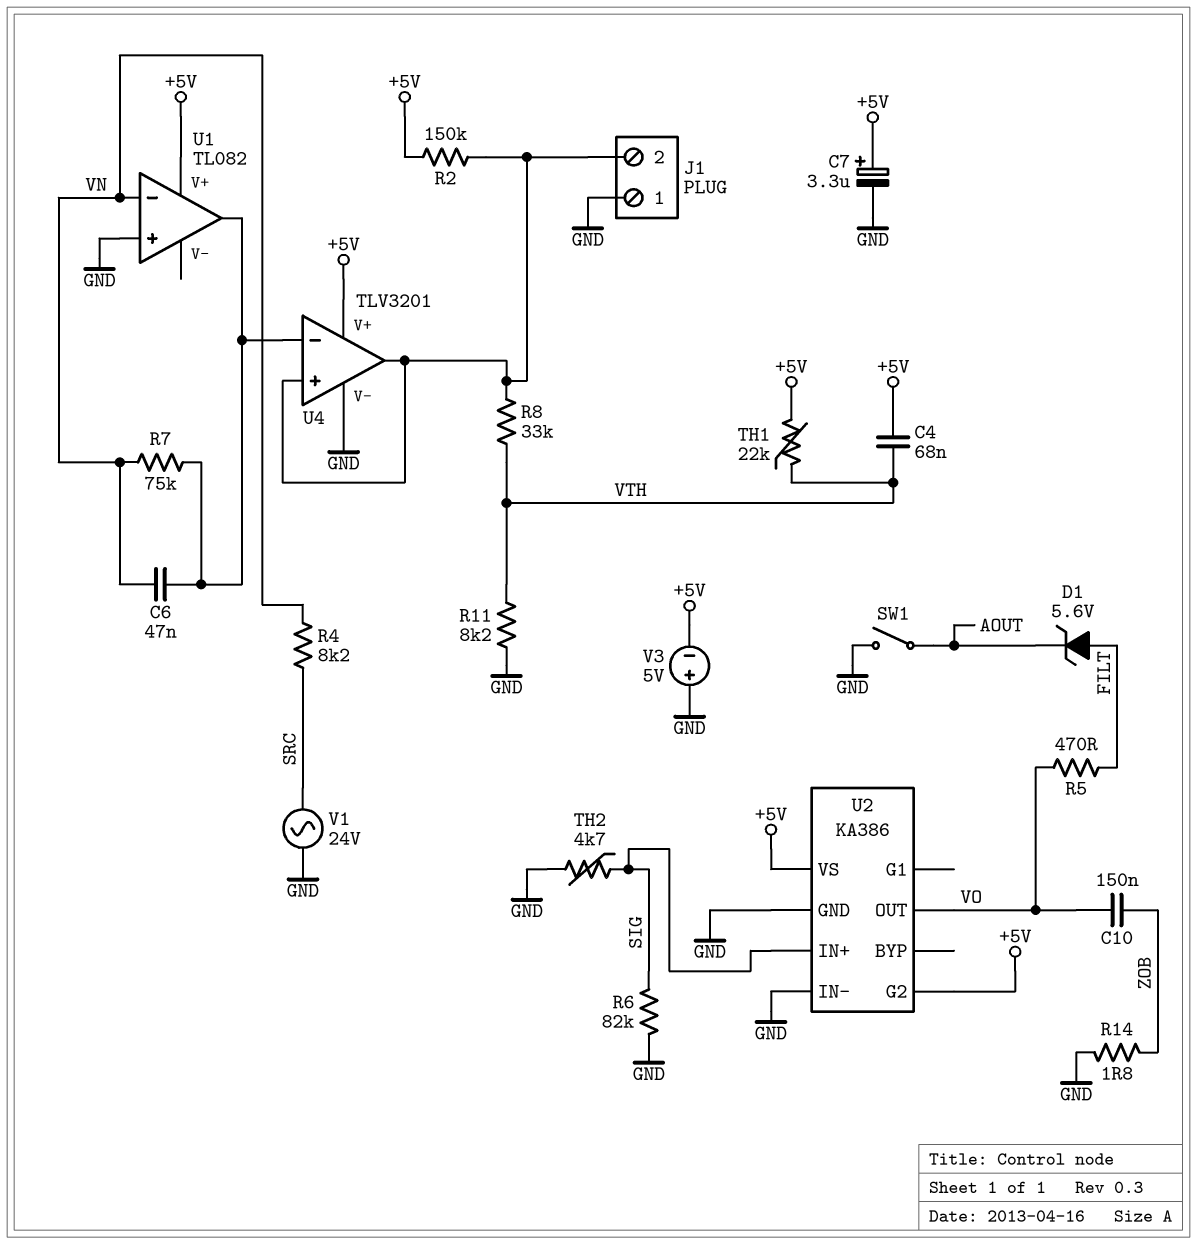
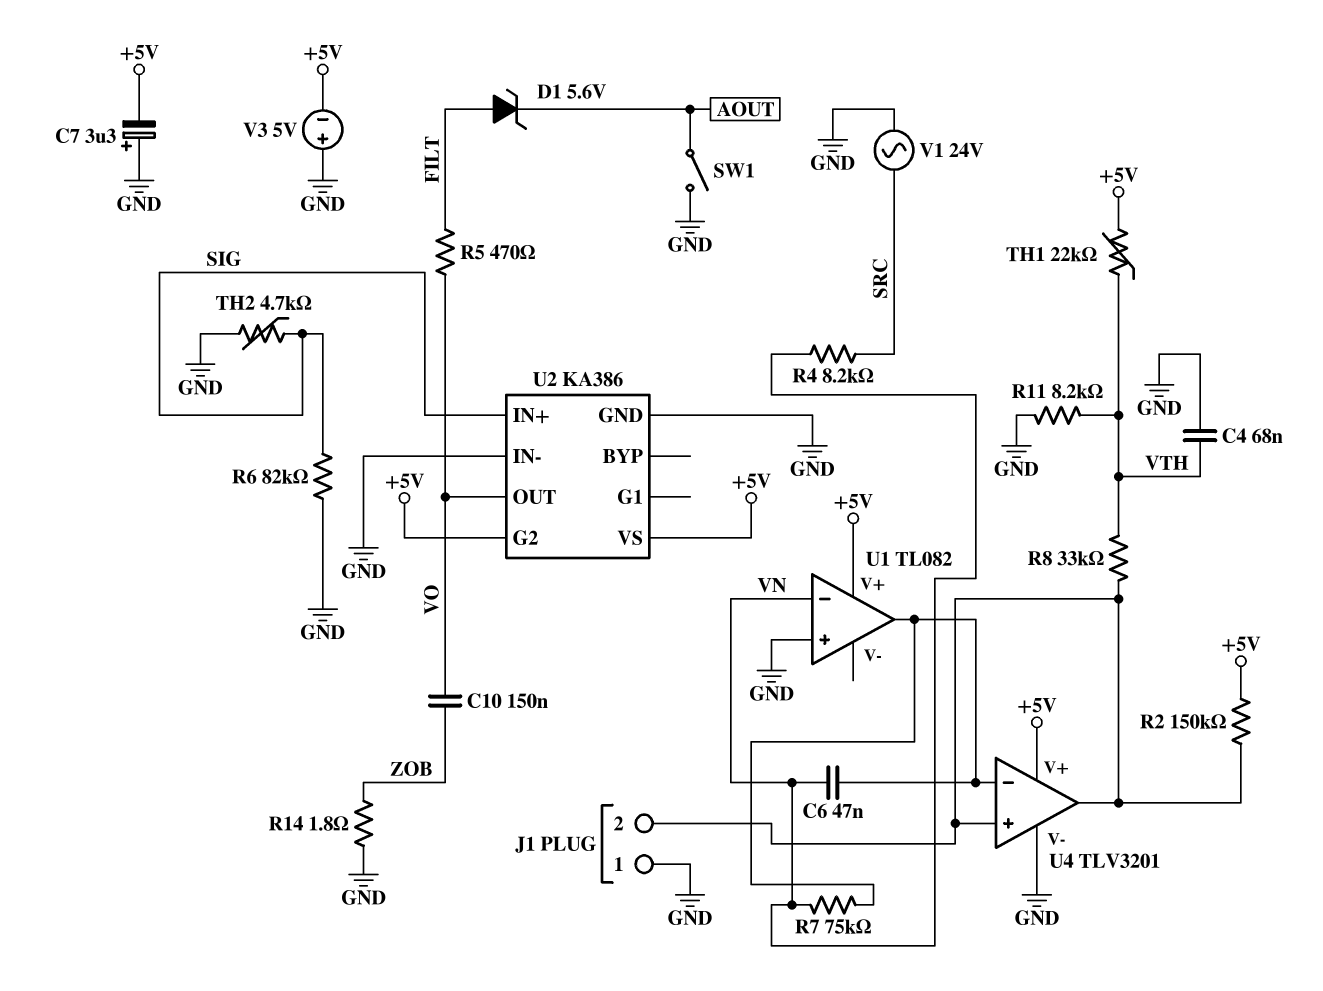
C4: 68nF (+5V, VTH) -> 68nF (GND, VTH)
C7: 3.3uF (plus +5V, minus GND) -> 3.3uF (plus GND, minus +5V)

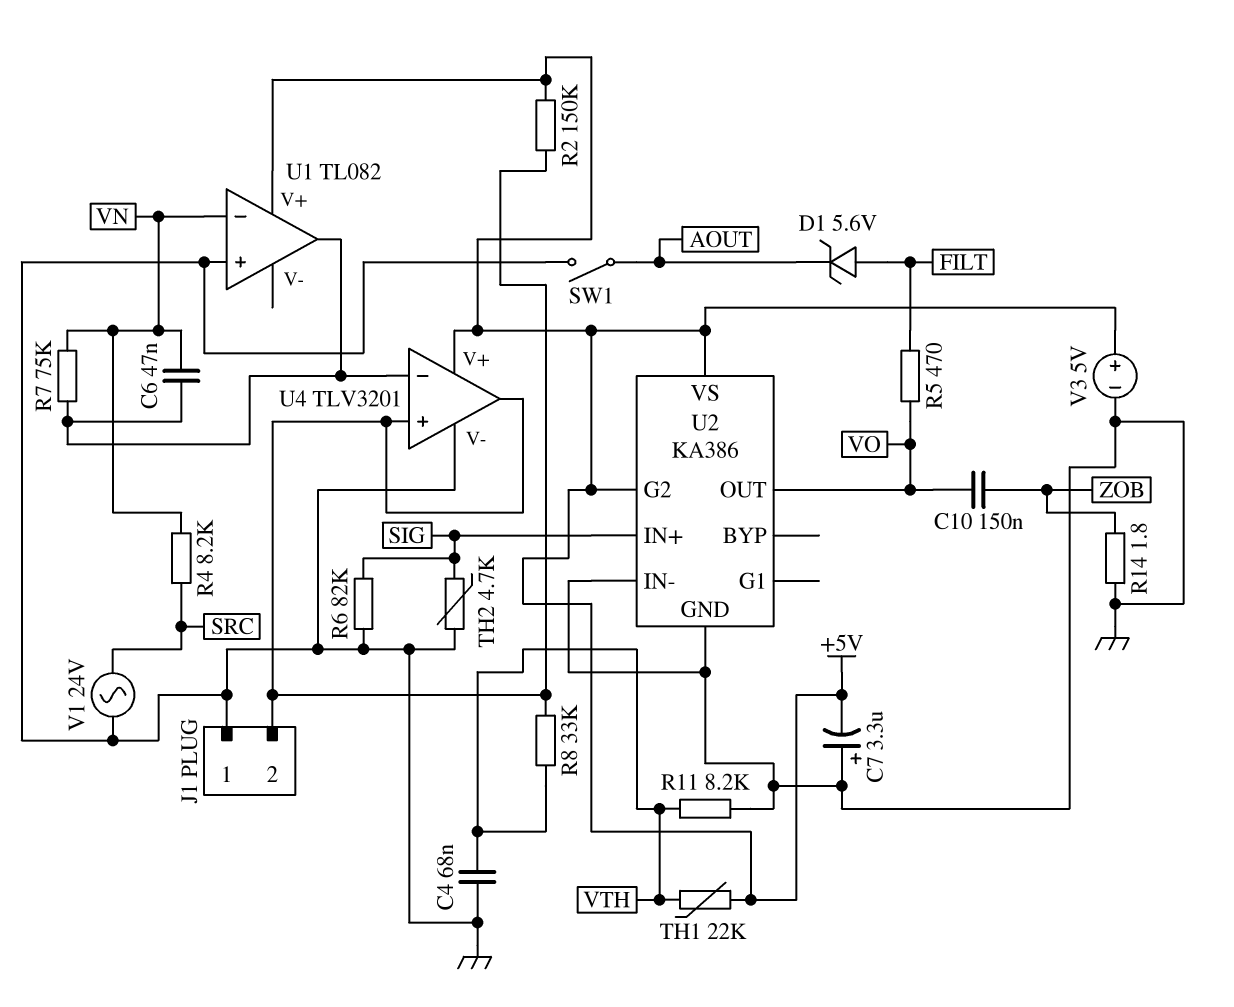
V3: 5V (plus GND, minus +5V) -> 5V (plus +5V, minus GND)

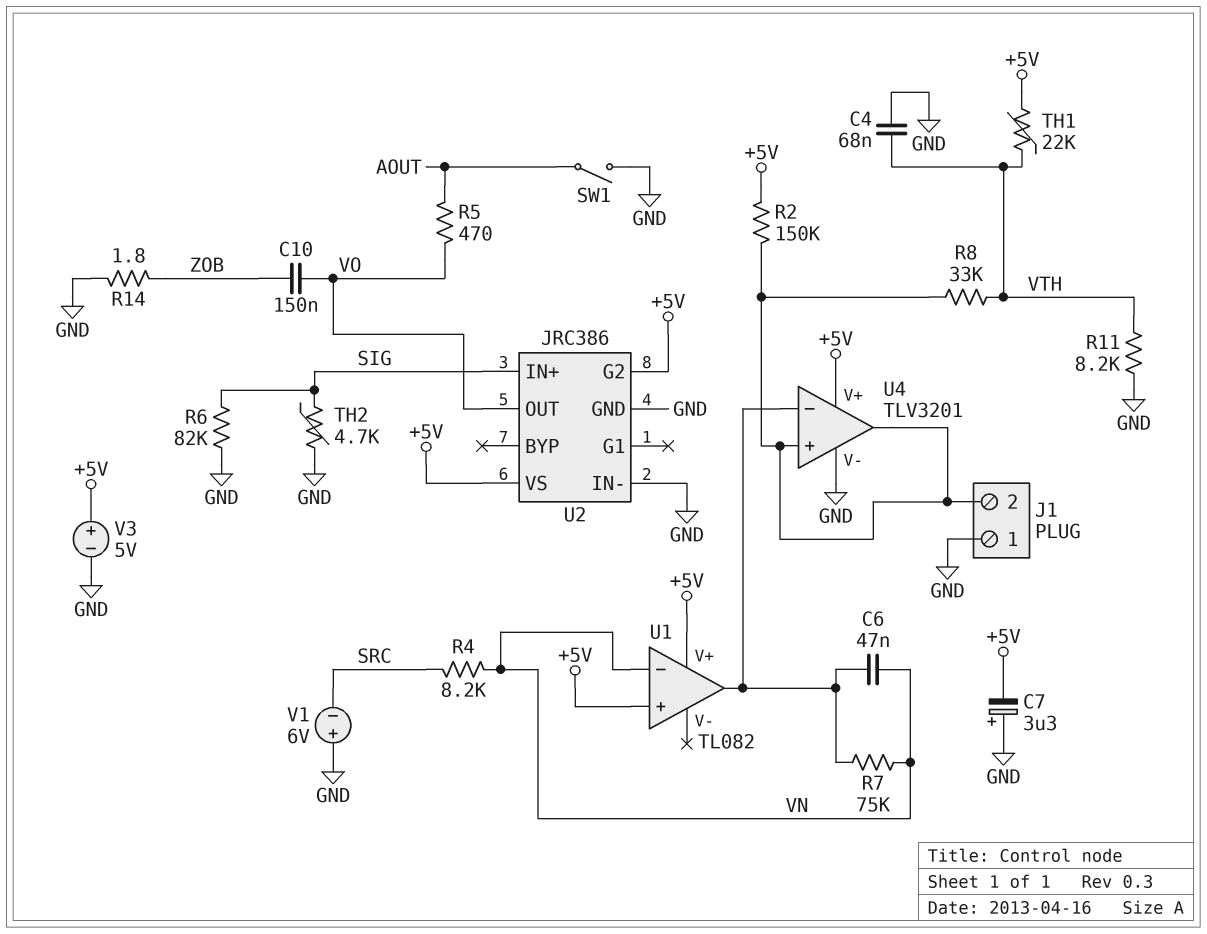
D1: zener 5.6V (A FILT, K AOUT) -> none
R5: 470 (FILT, VO) -> 470 (AOUT, VO)
U1 pin in+: GND -> +5V
U2: KA386 -> JRC386
V1: AC 24V (GND, SRC) -> 6V (plus GND, minus SRC)

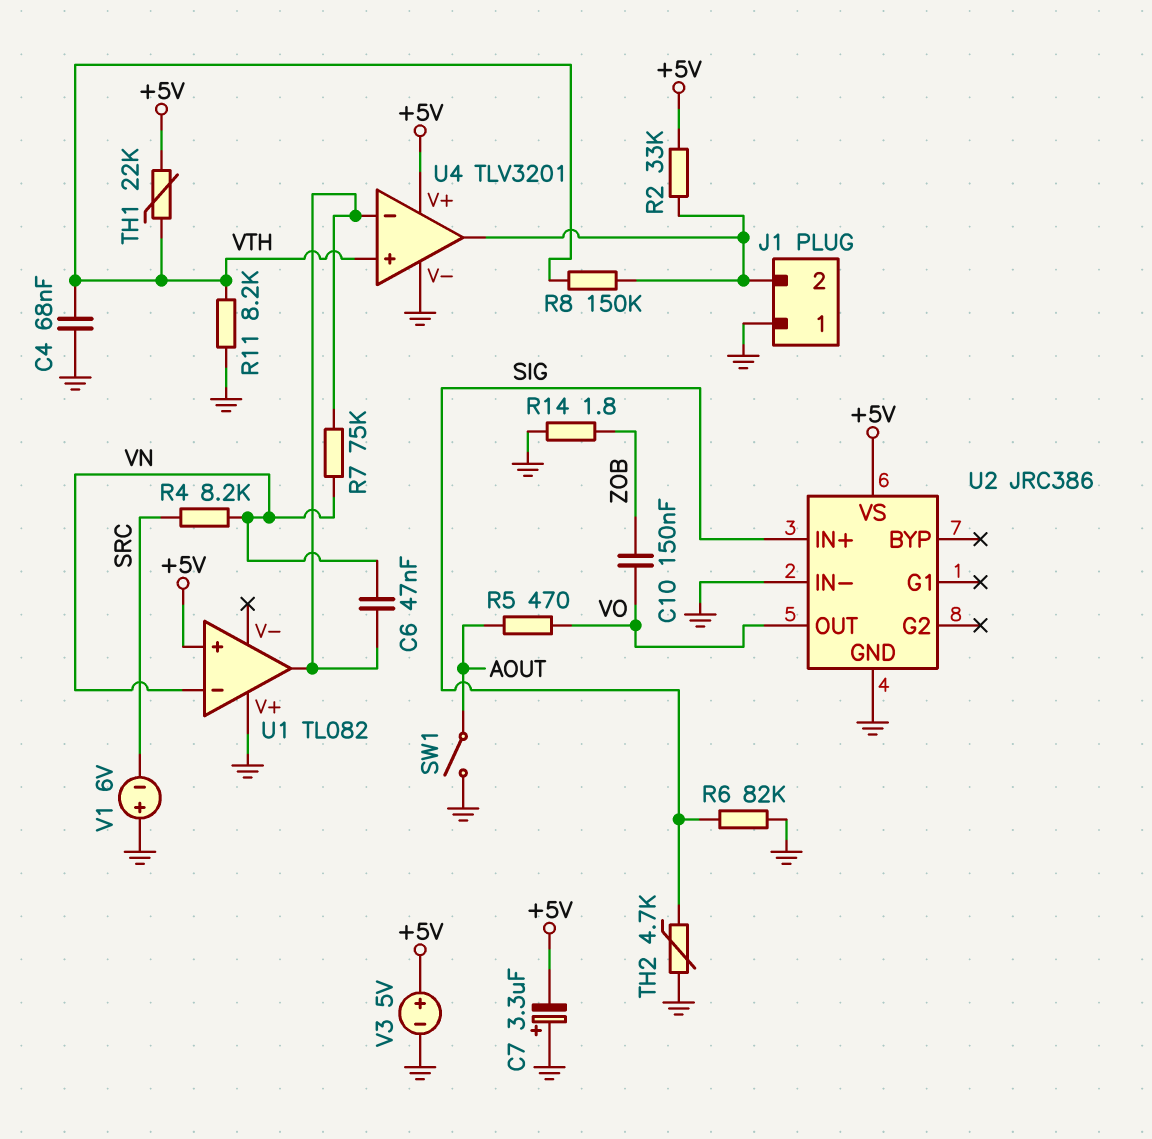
R2: 150k (+5V, J1/2) -> 33k (+5V, J1/2)
R8: 33k (J1/2, VTH) -> 150k (J1/2, VTH)
U1 pin V+: +5V -> GND
U2 pin G2: +5V -> none
U4 pin in+: J1/2 -> VTH

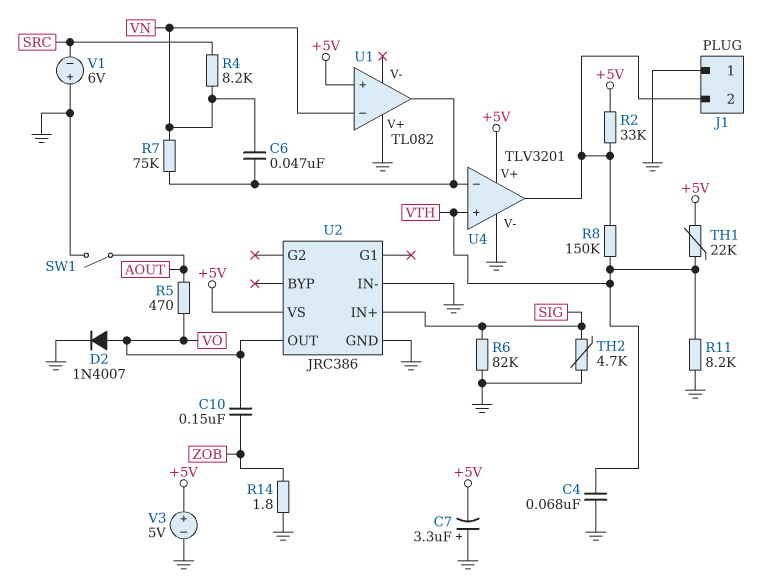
D2: none -> diode 1N4007 (A VO, K GND)

